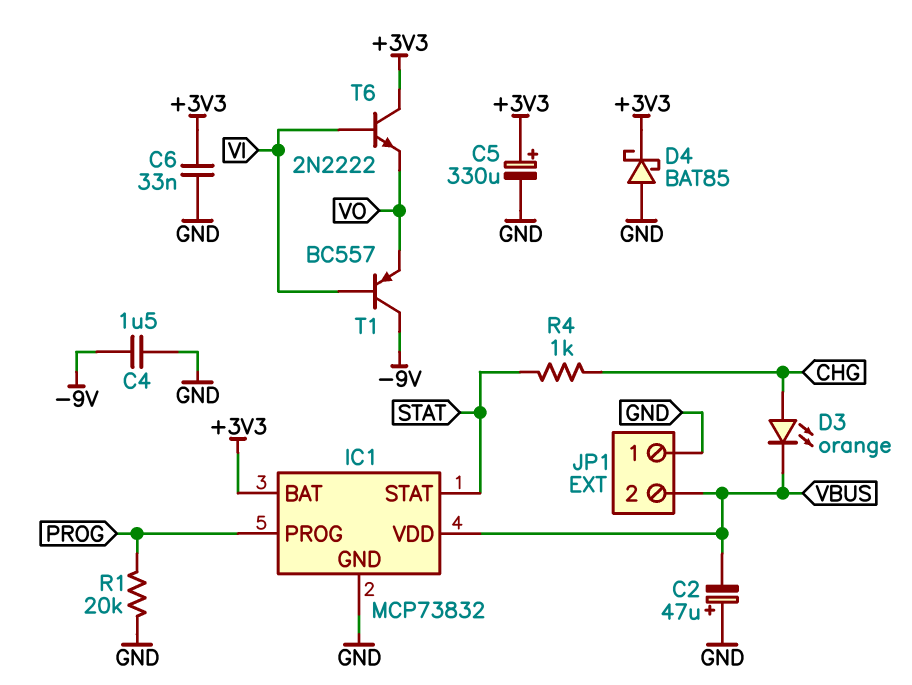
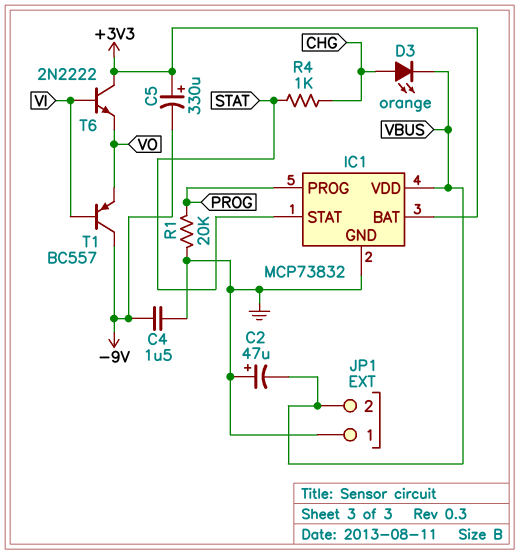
C5: 330uF (plus +3V3, minus GND) -> 330uF (plus +3V3, minus -9V)
C6: 33nF (+3V3, GND) -> none
D4: schottky BAT85 (A GND, K +3V3) -> none

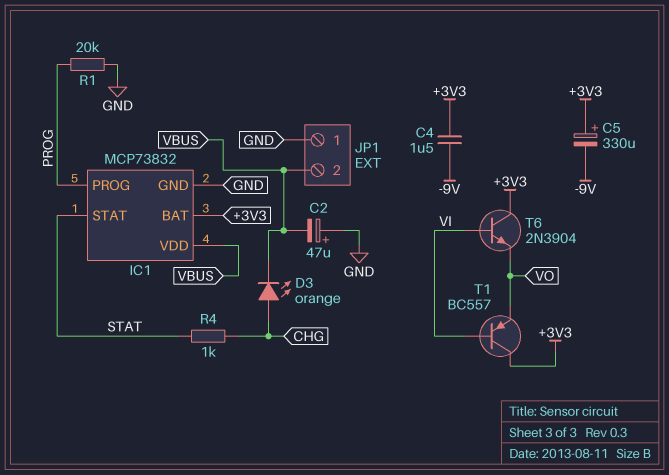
C4: 1.5uF (-9V, GND) -> 1.5uF (+3V3, -9V)
T1: PNP BC557 (B VI, C -9V, E VO) -> PNP BC557 (B VI, C +3V3, E VO)
T6: NPN 2N2222 (B VI, C +3V3, E VO) -> NPN 2N3904 (B VI, C +3V3, E VO)

